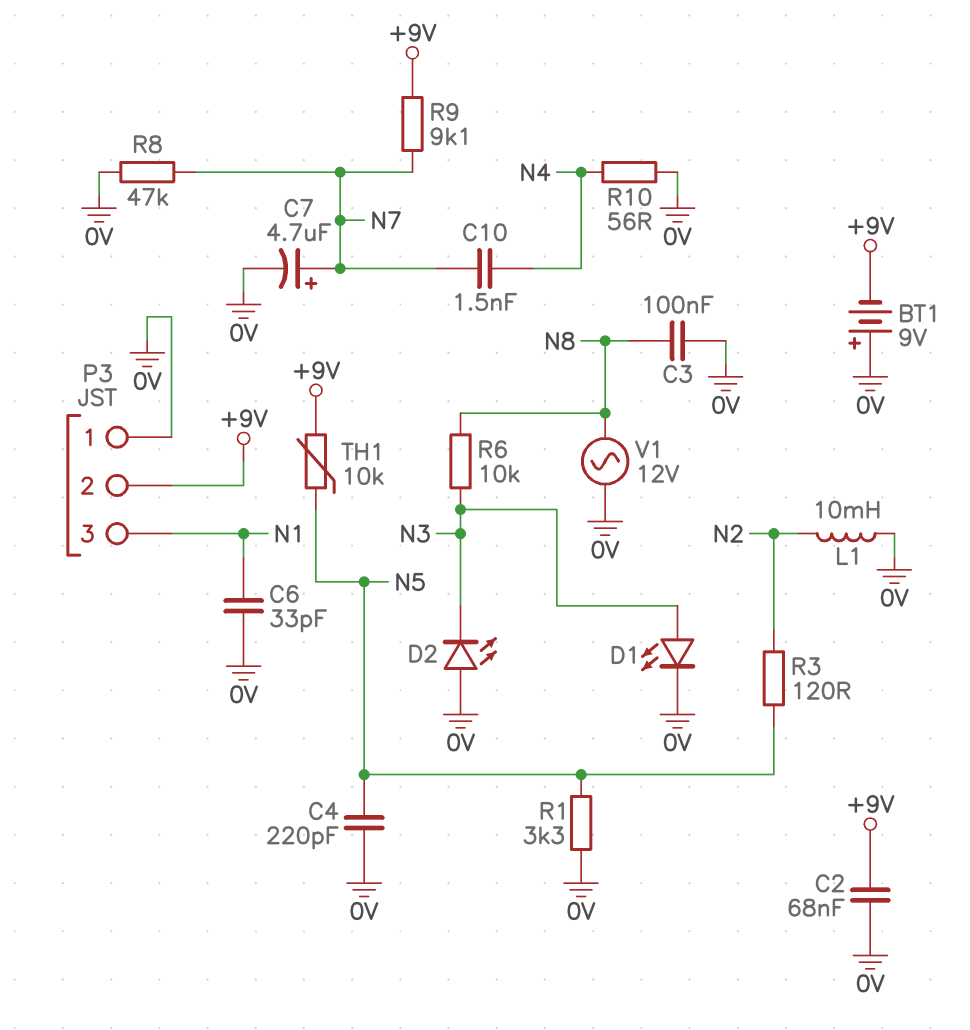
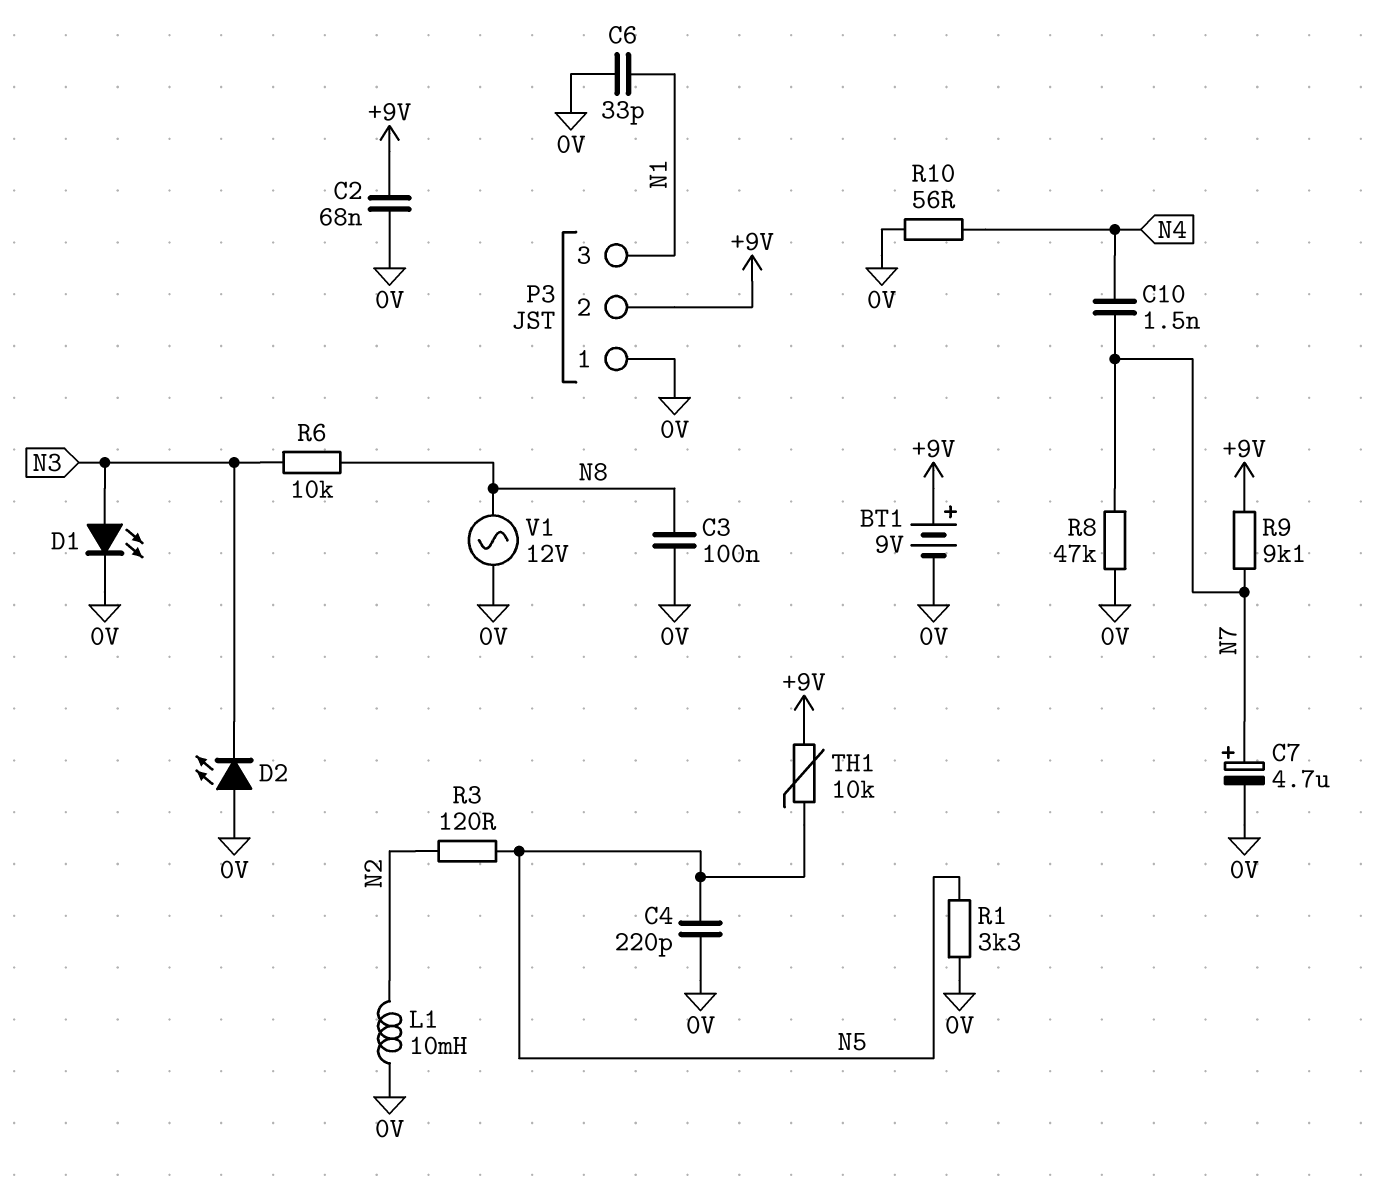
BT1: 9V (plus 0V, minus +9V) -> 9V (plus +9V, minus 0V)

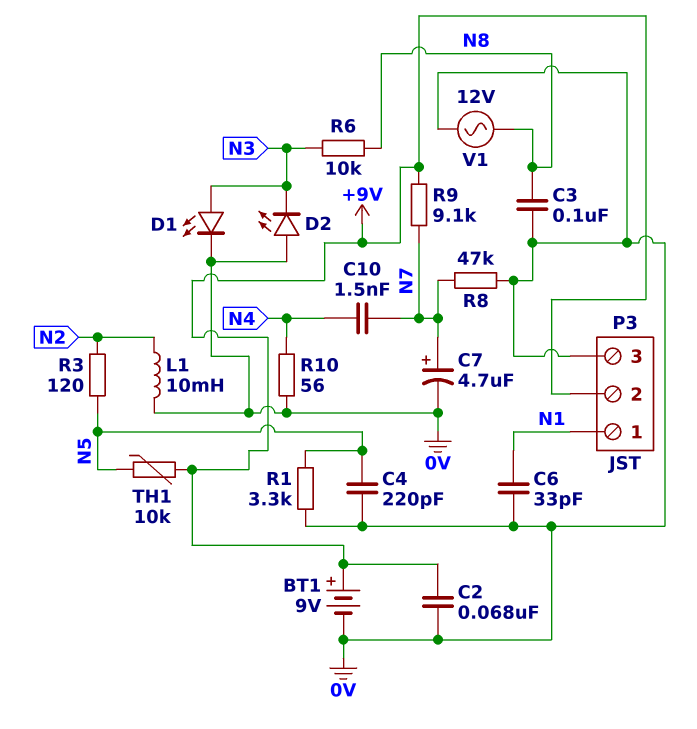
P3 pin 1: 0V -> N1
P3 pin 3: N1 -> 0V

